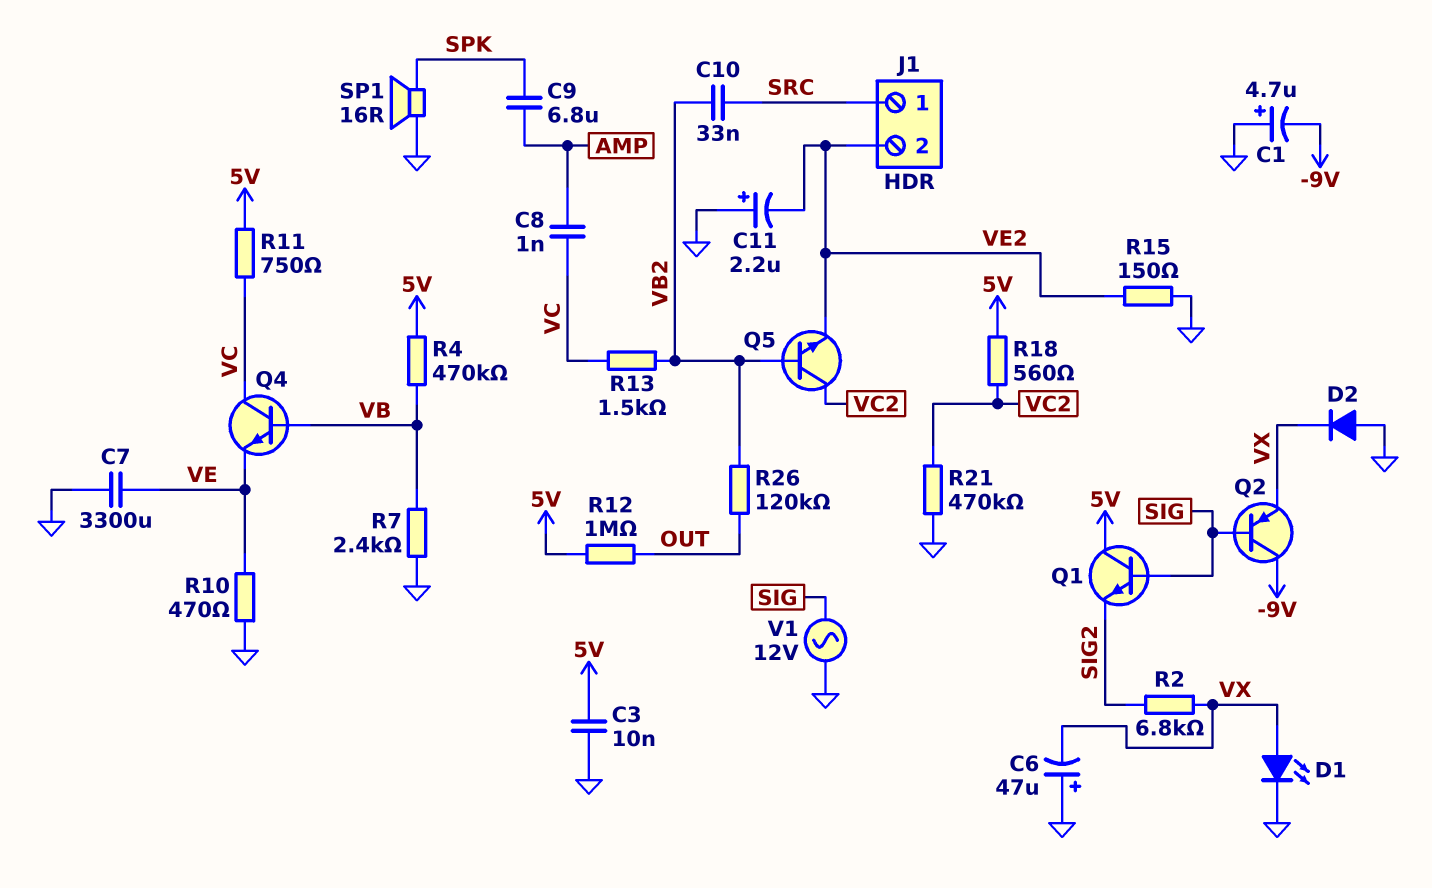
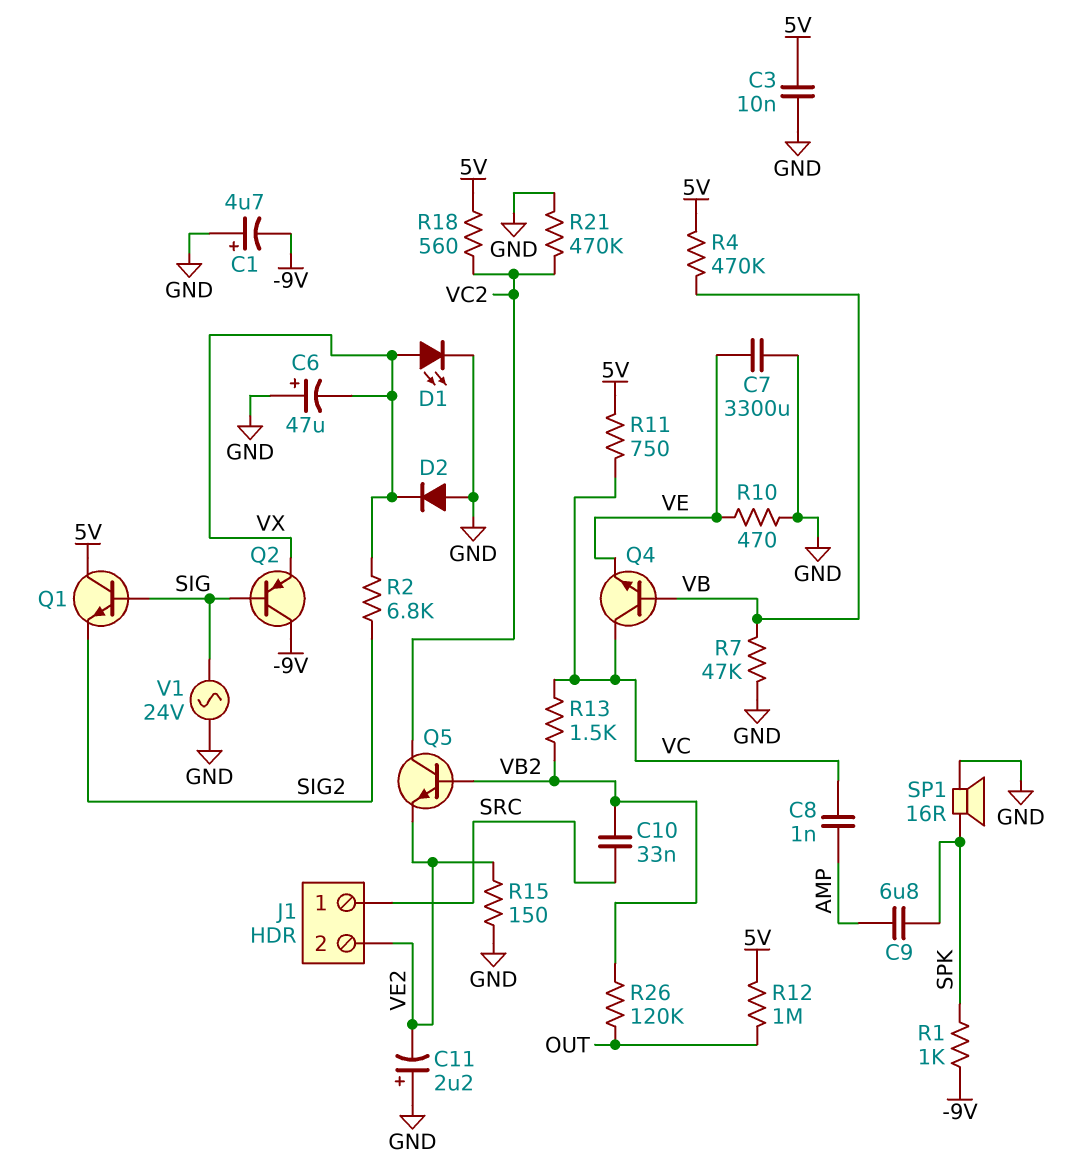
R1: none -> 1k (-9V, SPK)
R7: 2.4k (GND, VB) -> 47k (GND, VB)
V1: AC 12V (GND, SIG) -> AC 24V (GND, SIG)

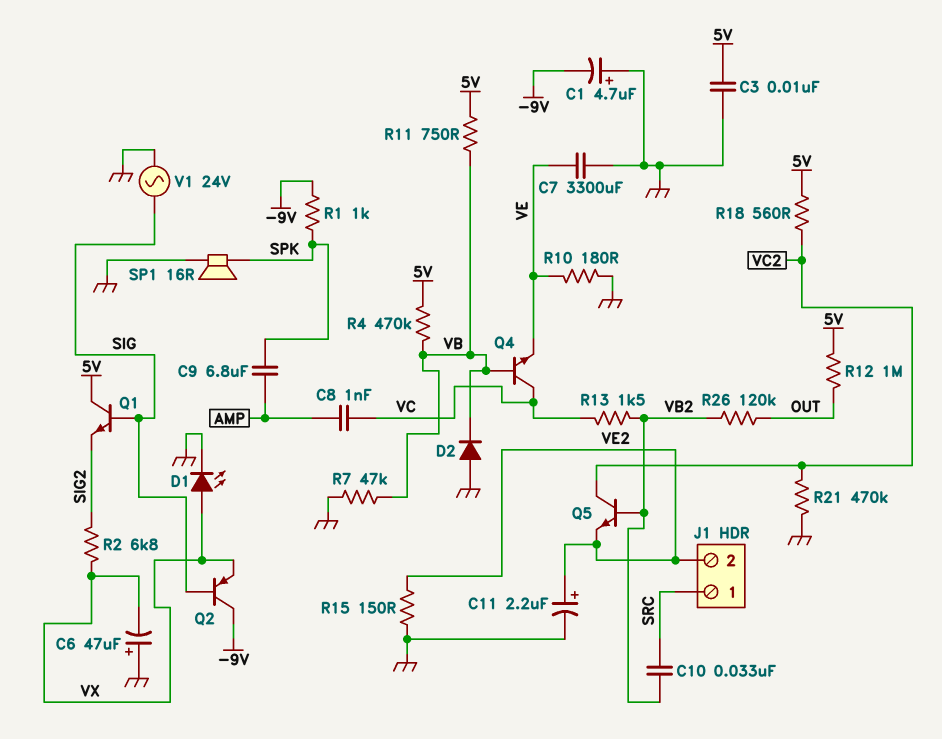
C11: 2.2uF (plus GND, minus VE2) -> 2.2uF (plus VE2, minus GND)
D2: diode (A GND, K VX) -> diode (A GND, K VB)
R10: 470 (GND, VE) -> 180 (GND, VE)
R11: 750 (5V, VC) -> 750 (5V, VB)

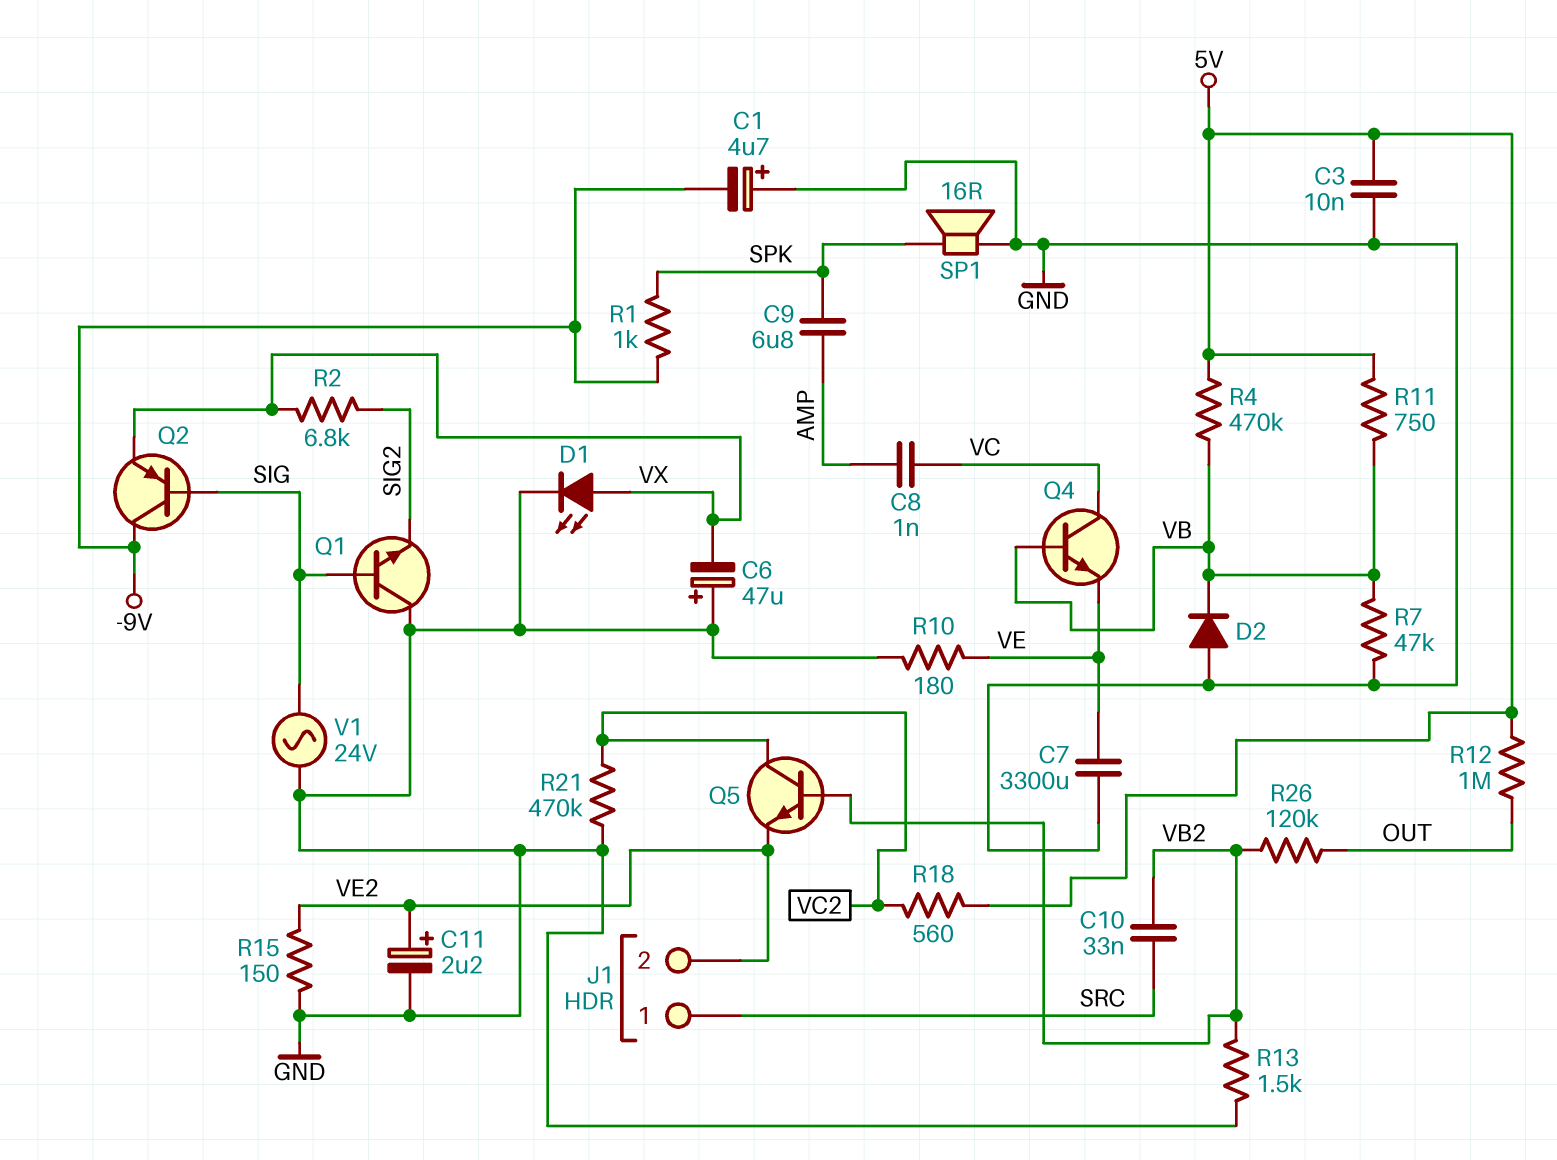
Q1: NPN (B SIG, C 5V, E SIG2) -> NPN (B SIG, C GND, E SIG2)
R13: 1.5k (VB2, VC) -> 1.5k (GND, VB2)

